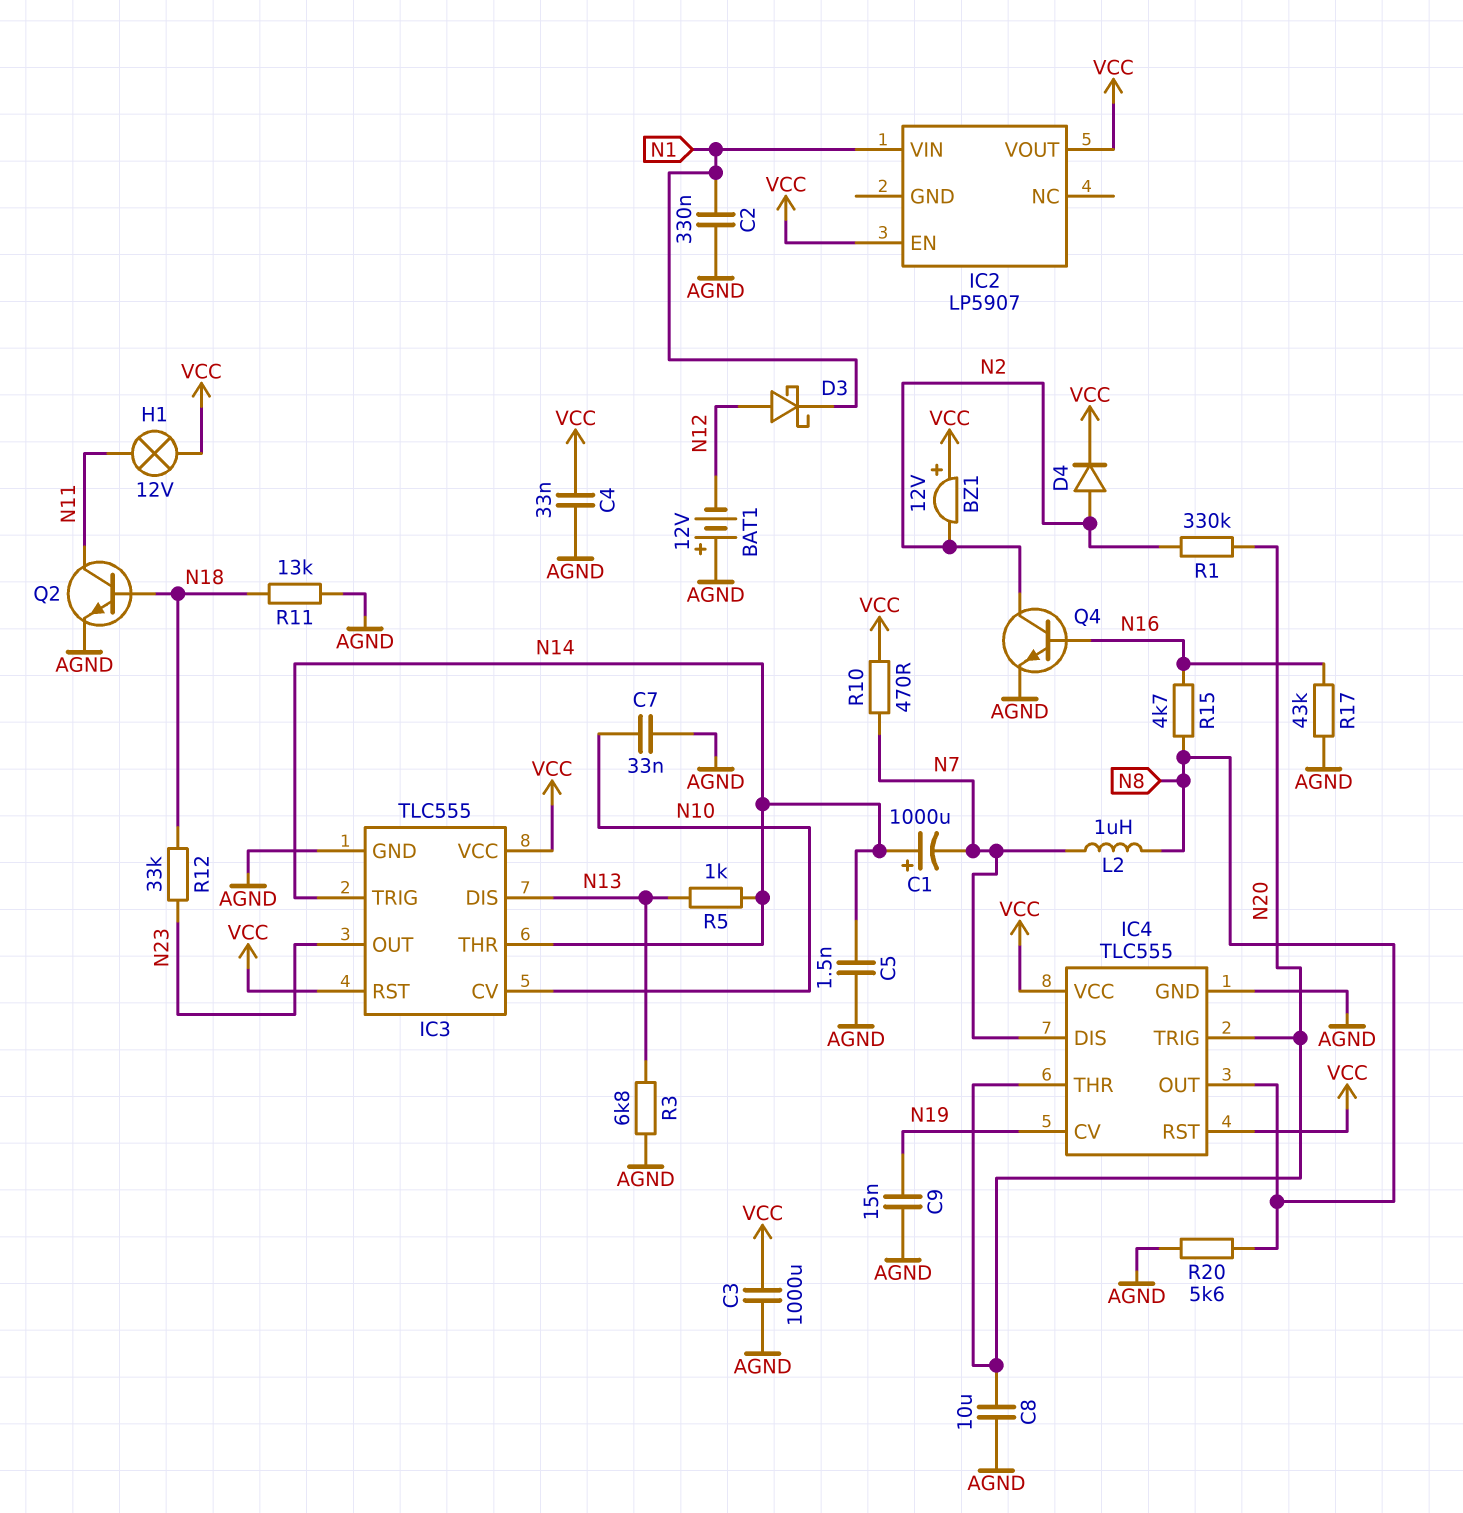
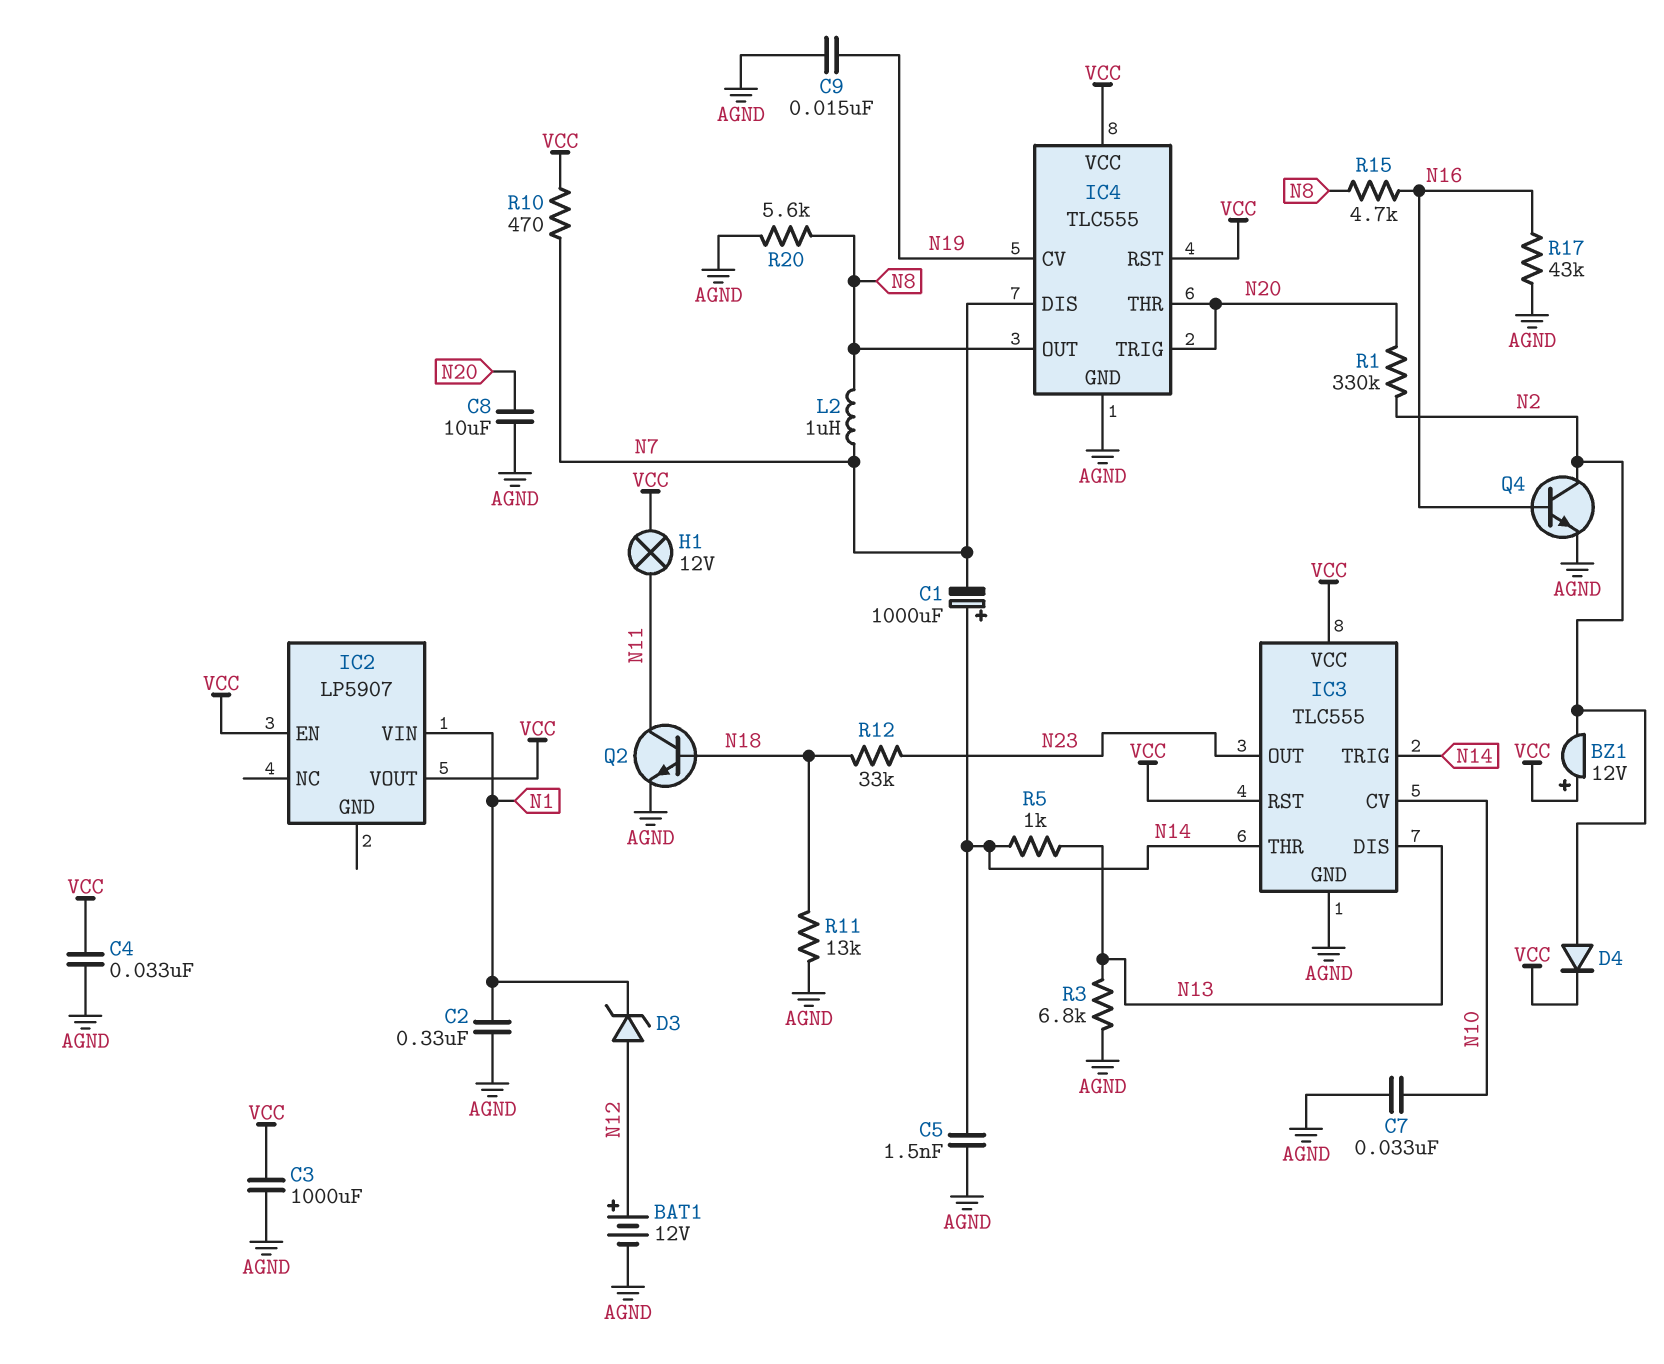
BAT1: 12V (plus AGND, minus N12) -> 12V (plus N12, minus AGND)
D3: schottky (A N12, K N1) -> zener (A N12, K N1)

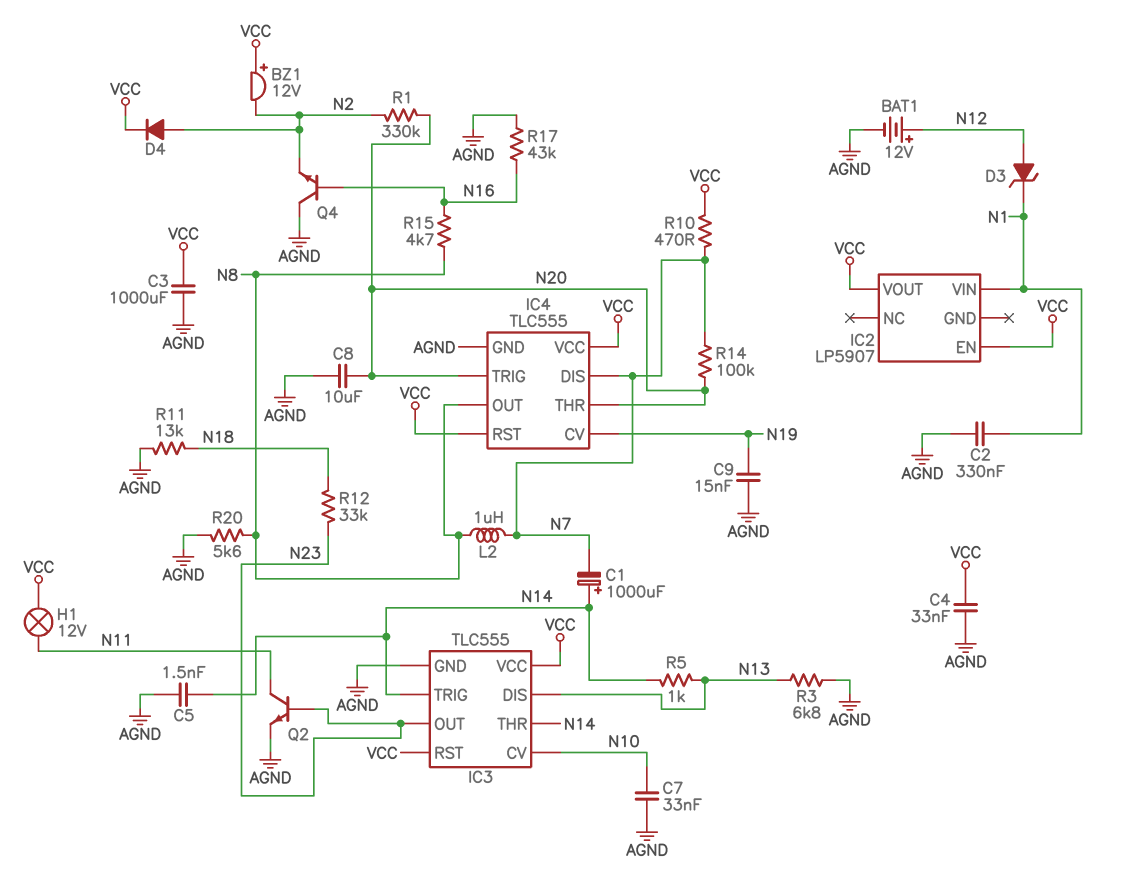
Q2: NPN (B N18, C N11, E AGND) -> NPN (B N23, C N11, E AGND)
Q4: NPN (B N16, C N2, E AGND) -> NPN (B N16, C AGND, E N2)
R14: none -> 100k (N7, N20)

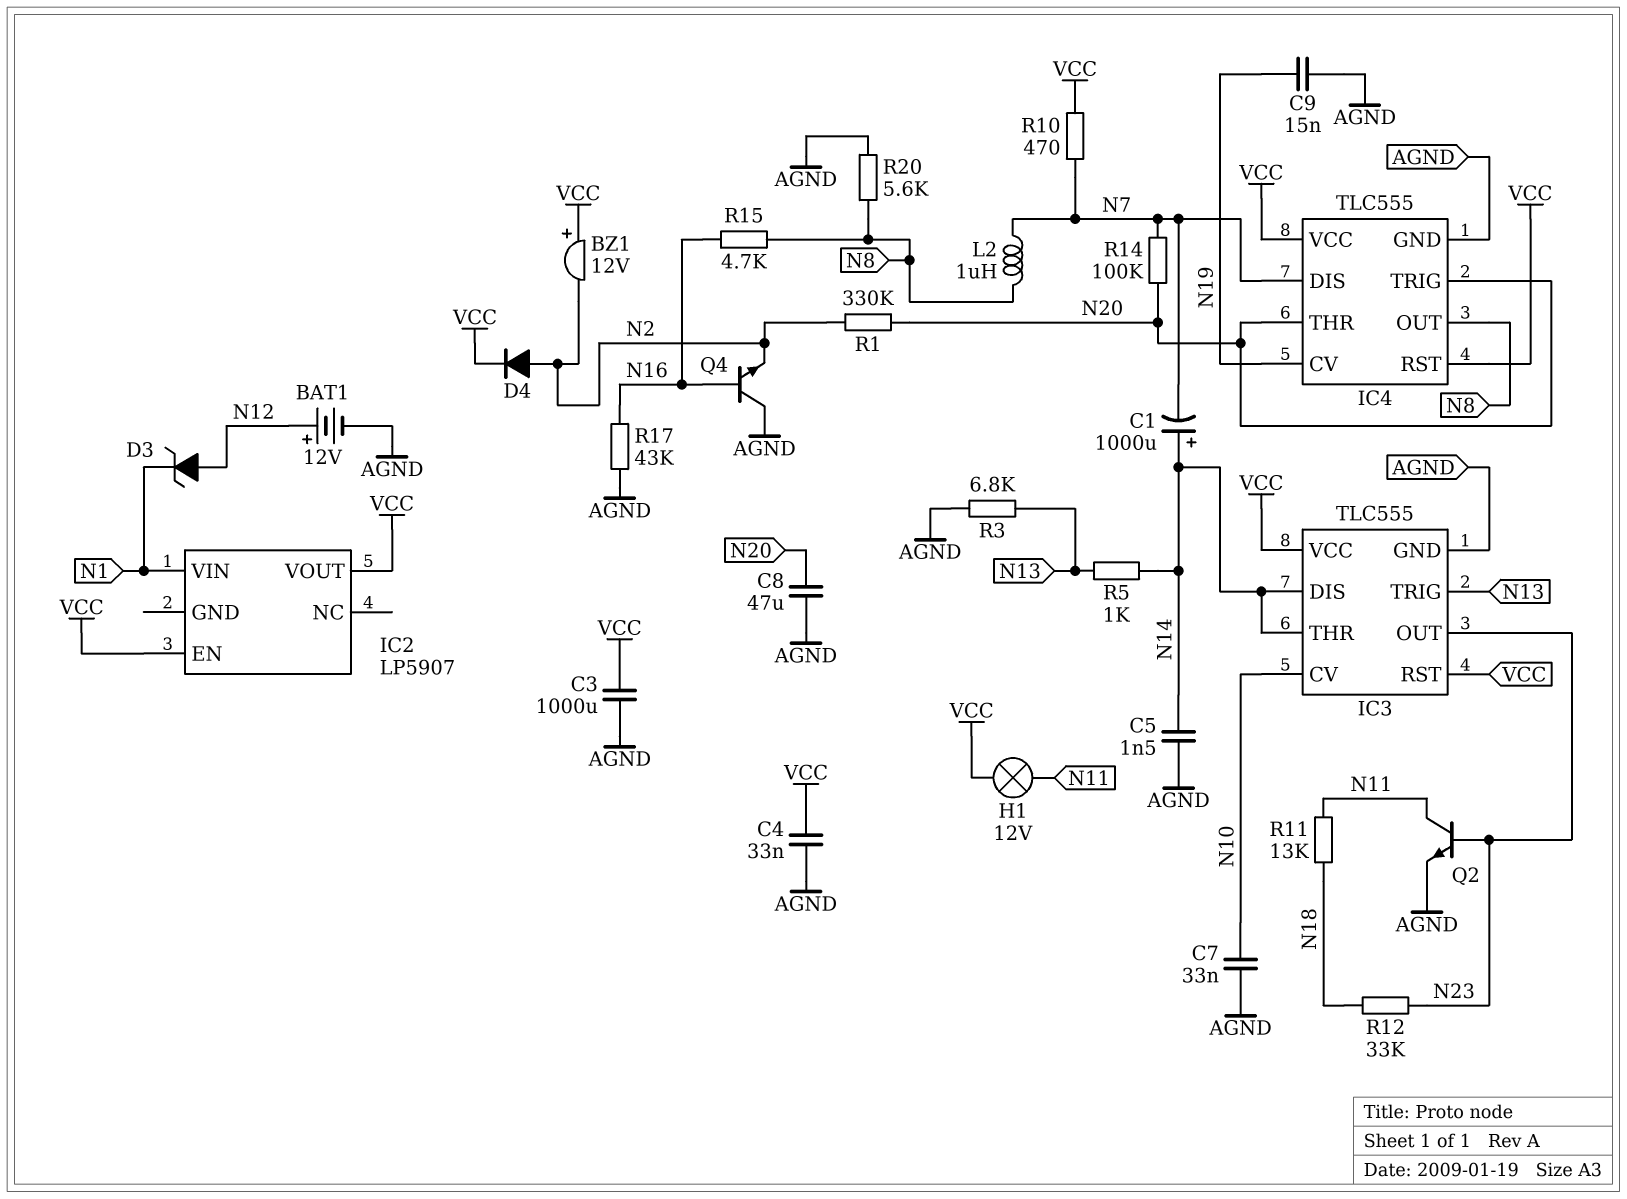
C2: 330nF (AGND, N1) -> none
C8: 10uF (AGND, N20) -> 47uF (AGND, N20)
IC3 pin DIS: N13 -> N14
IC3 pin TRIG: N14 -> N13
R11: 13k (AGND, N18) -> 13k (N11, N18)

